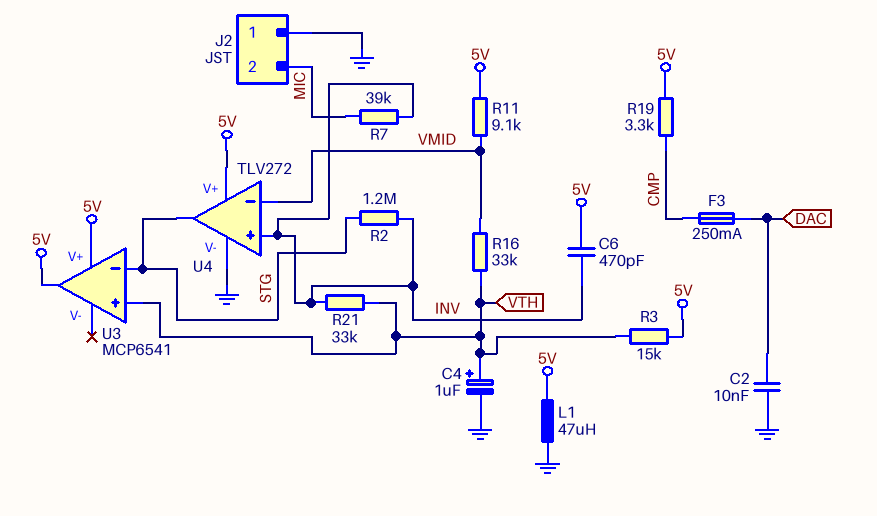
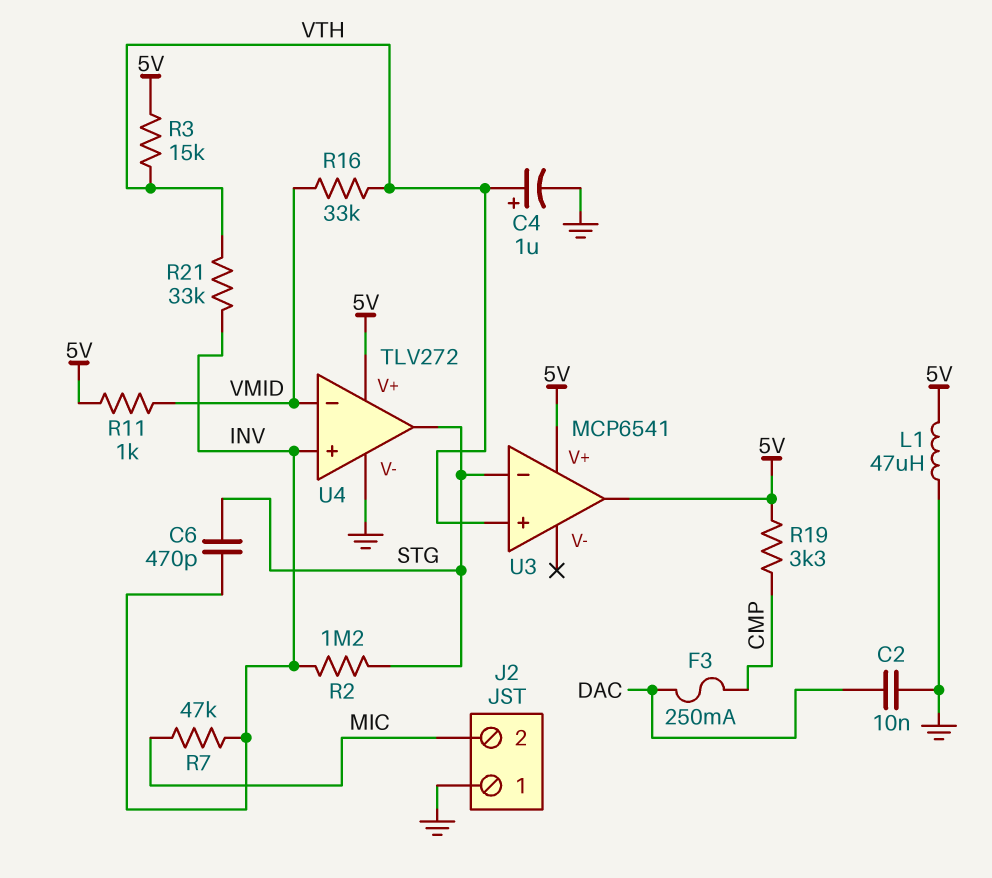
C6: 470pF (5V, INV) -> 470pF (INV, STG)
R7: 39k (INV, MIC) -> 47k (INV, MIC)
R11: 9.1k (5V, VMID) -> 1k (5V, VMID)

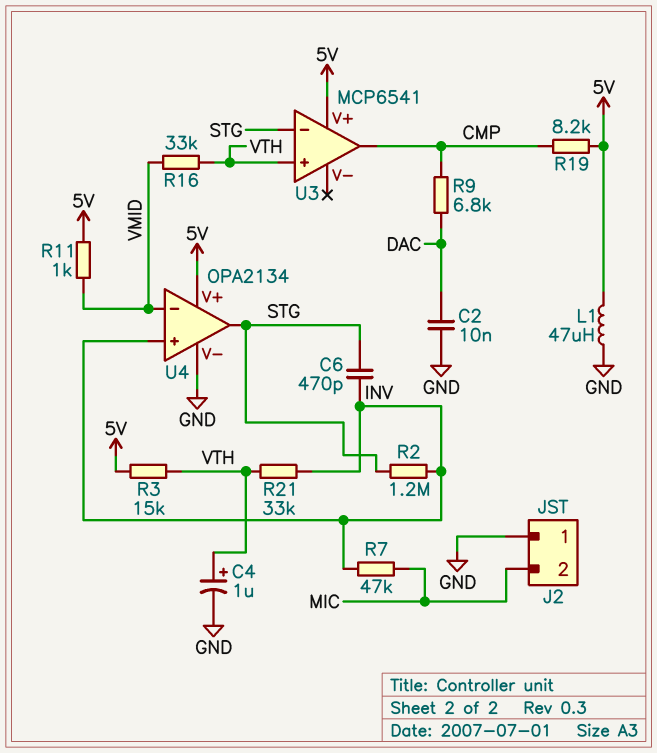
F3: 250mA (CMP, DAC) -> none
R9: none -> 6.8k (CMP, DAC)
R19: 3.3k (5V, CMP) -> 8.2k (5V, CMP)
U3 pin out: 5V -> CMP
U4: TLV272 -> OPA2134

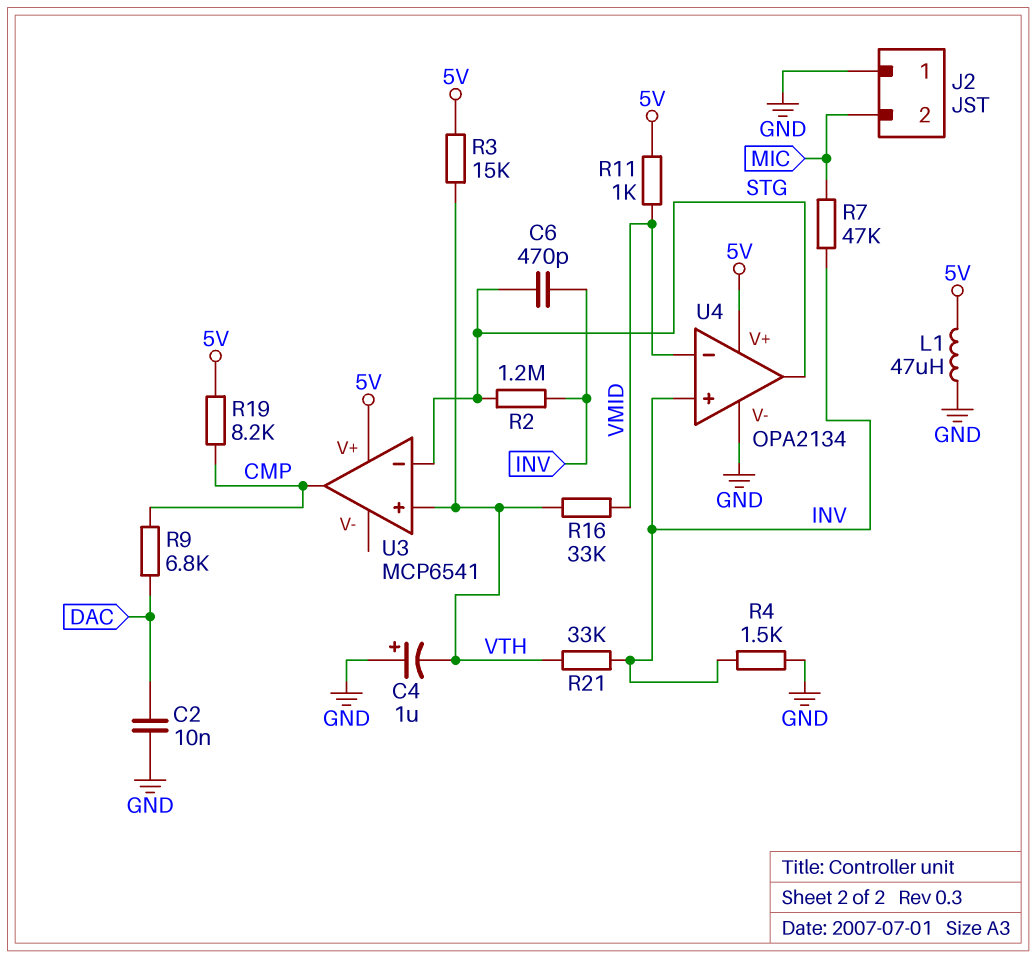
C4: 1uF (plus VTH, minus GND) -> 1uF (plus GND, minus VTH)
R4: none -> 1.5k (GND, INV)

